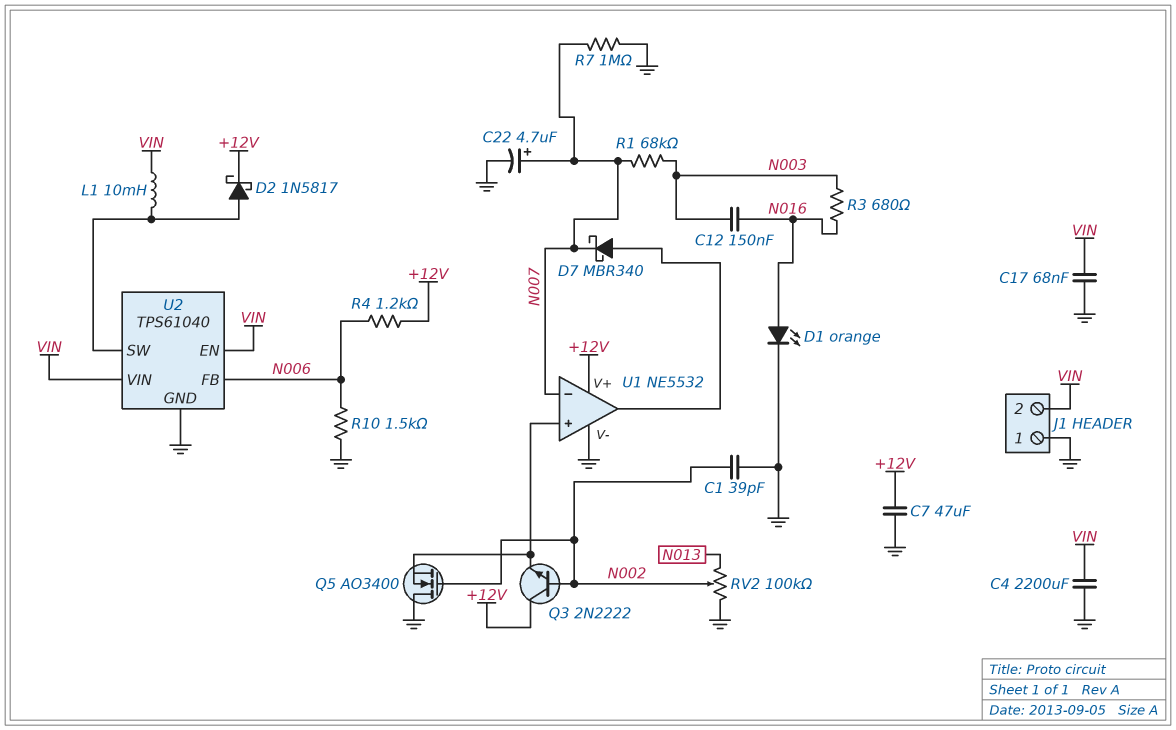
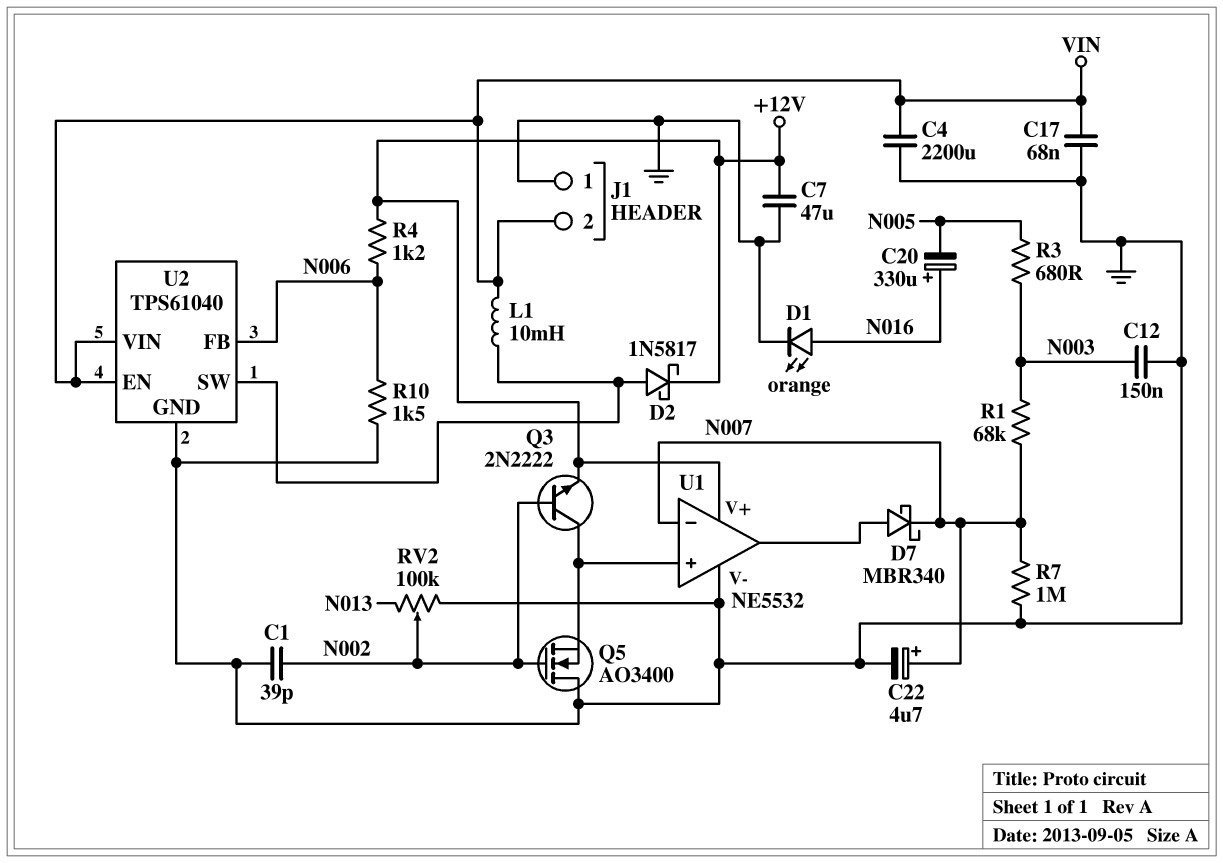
C12: 150nF (N003, N016) -> 150nF (GND, N003)
C20: none -> 330uF (plus N016, minus N005)
Q3: NPN 2N2222 (B N002, C +12V, E U1/in+) -> NPN 2N2222 (B N002, C U1/in+, E +12V)
R3: 680 (N003, N016) -> 680 (N003, N005)

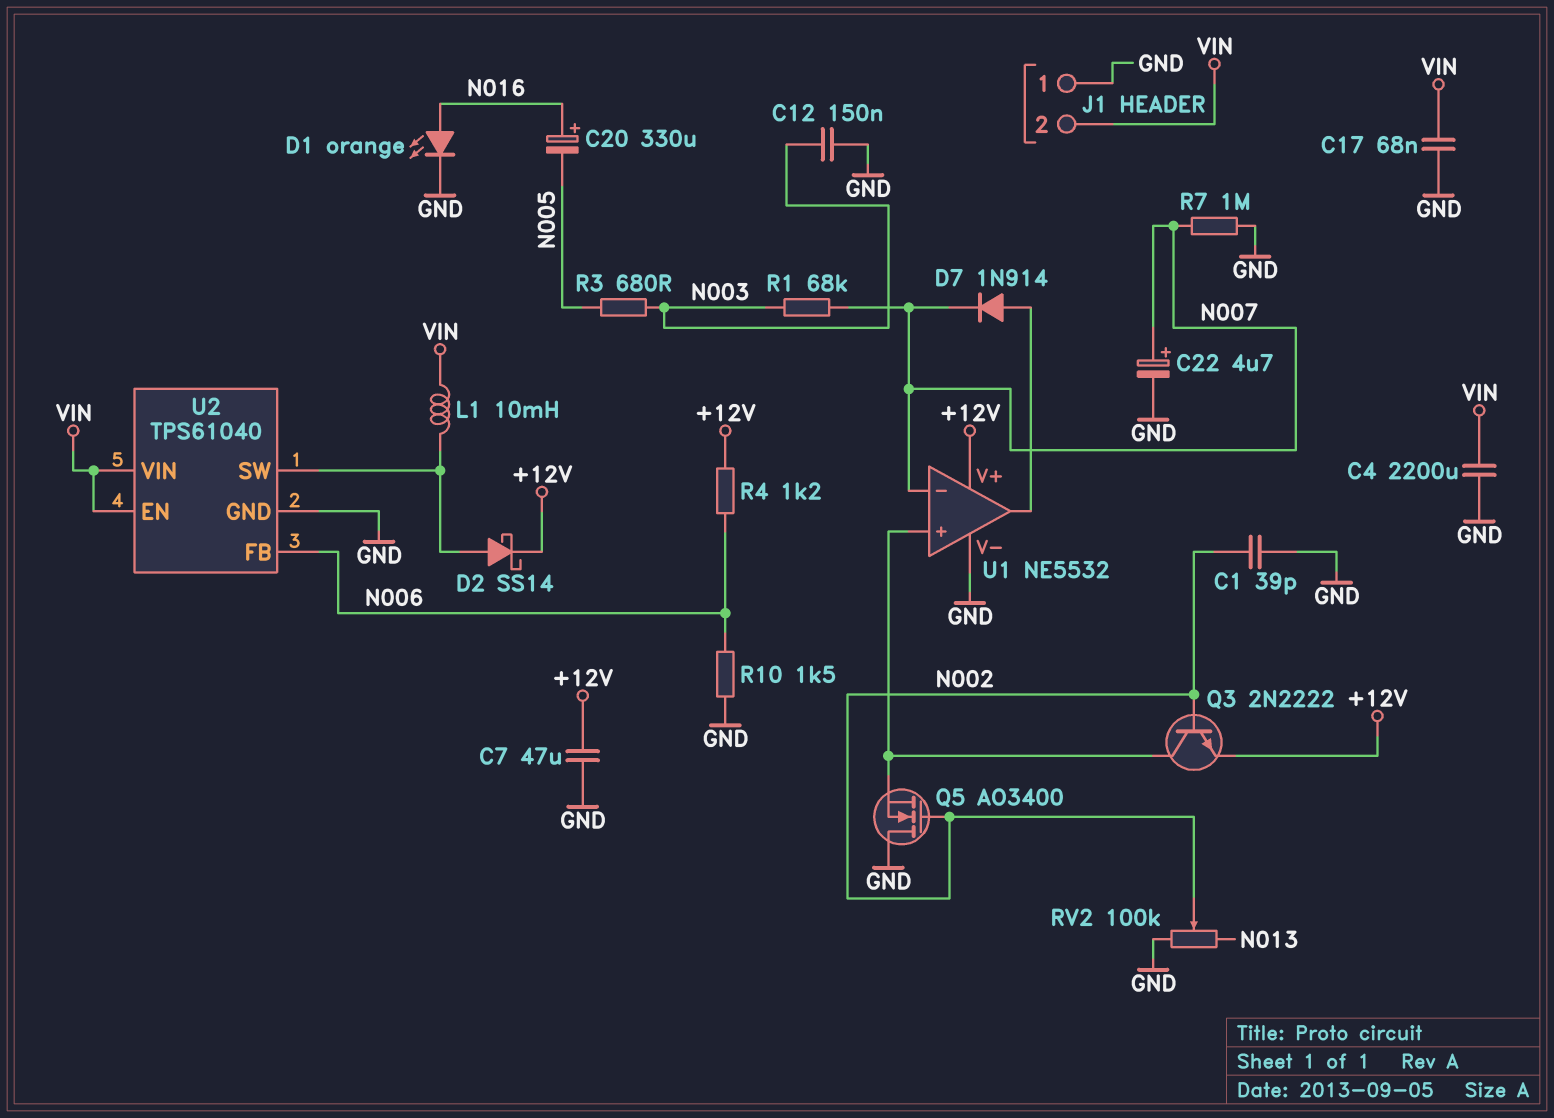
D2: schottky 1N5817 (A U2/SW, K +12V) -> schottky SS14 (A U2/SW, K +12V)
D7: schottky MBR340 (A U1/out, K N007) -> diode 1N914 (A U1/out, K N007)

